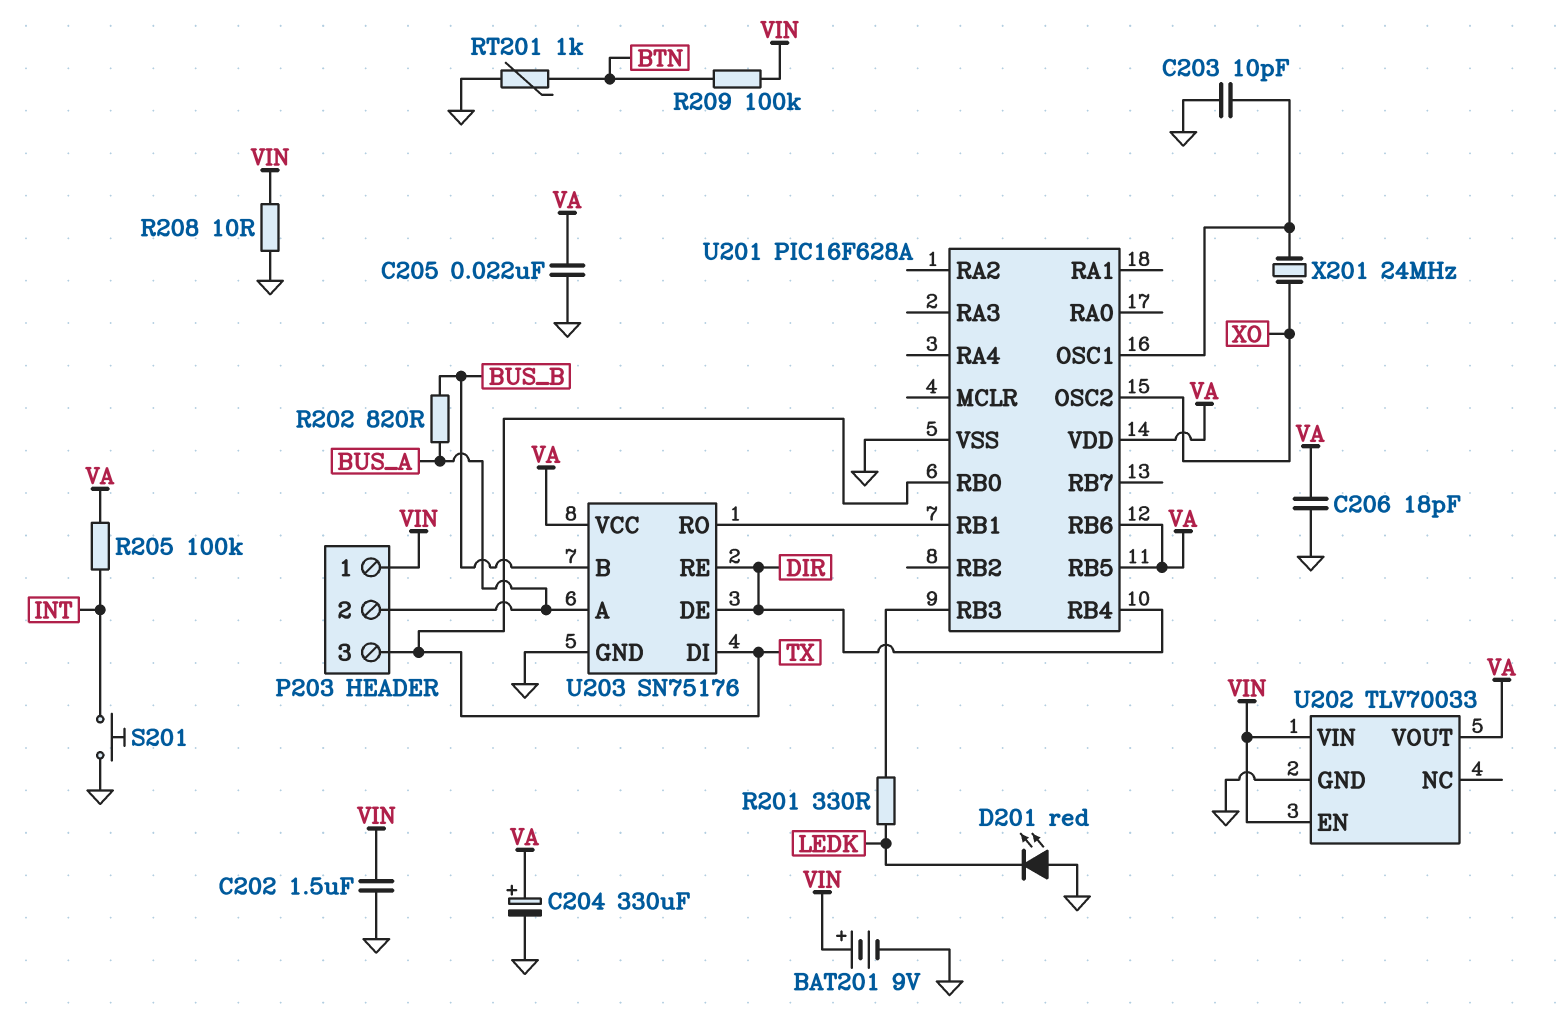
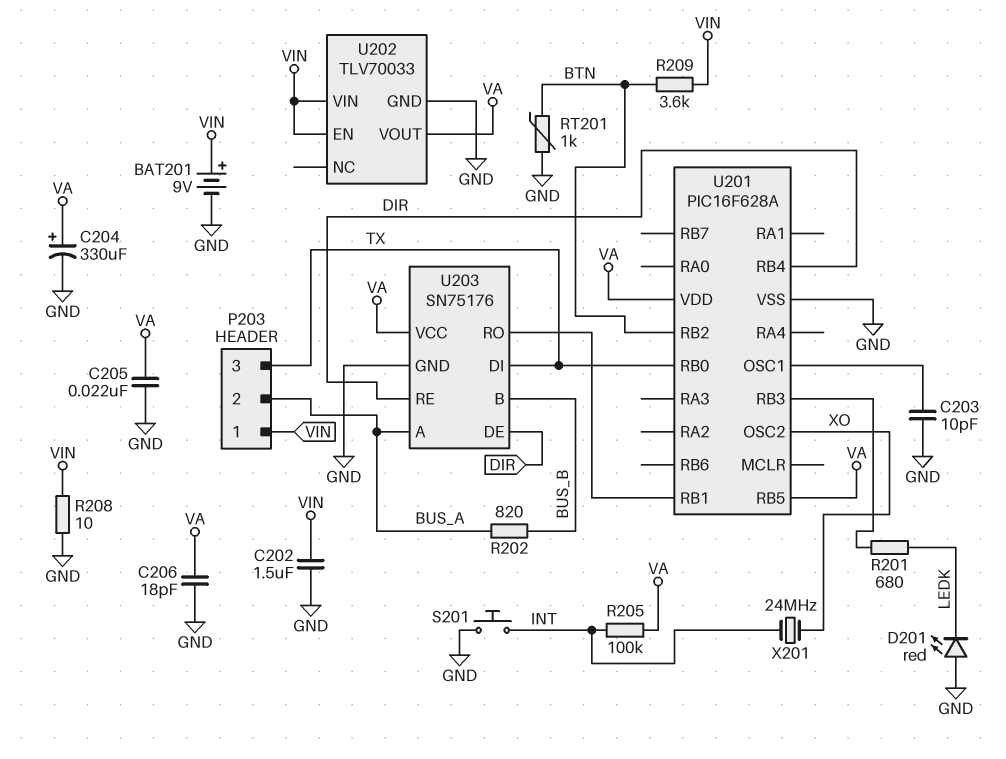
R201: 330 (LEDK, U201/RB3) -> 680 (LEDK, U201/RB3)
R209: 100k (BTN, VIN) -> 3.6k (BTN, VIN)
U201 pin RB2: none -> BTN
U201 pin RB6: VA -> none
X201: 24MHz (U201/OSC1, XO) -> 24MHz (INT, XO)

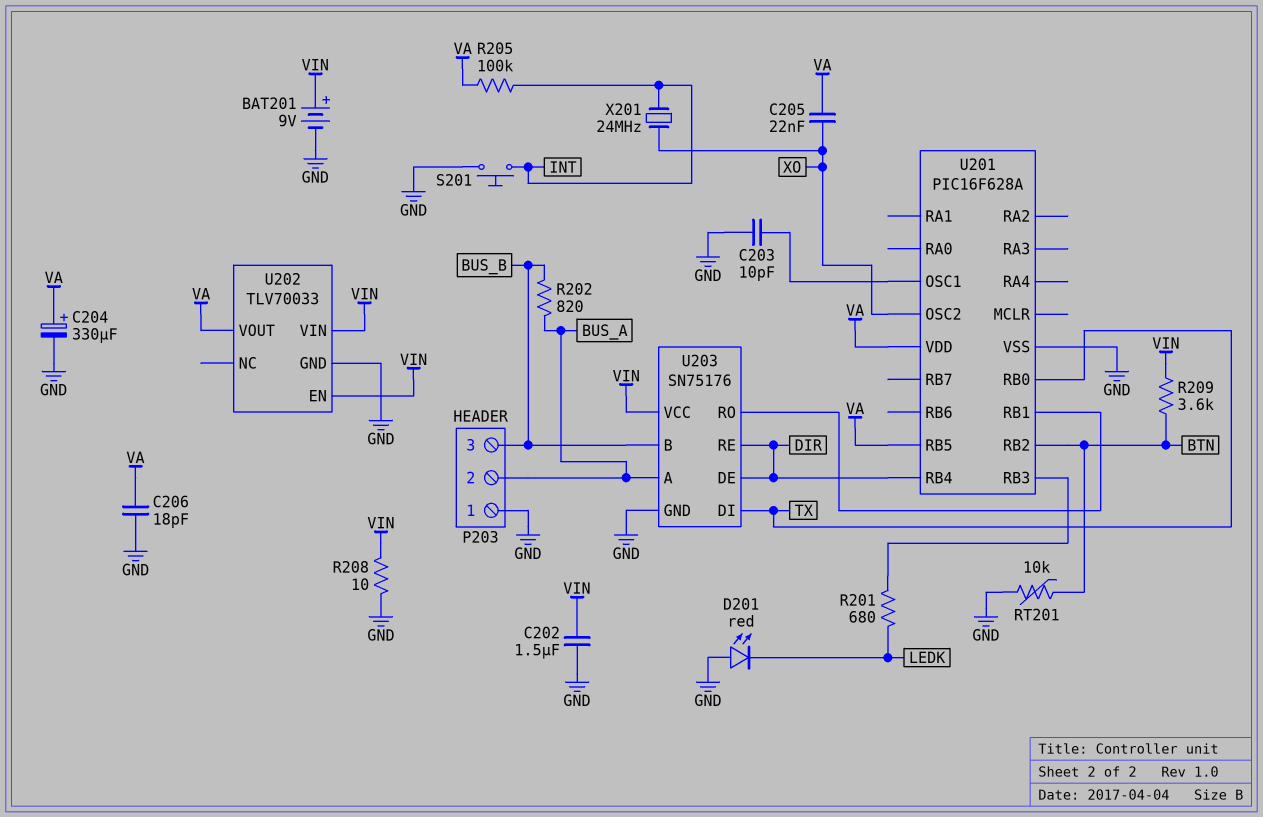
C205: 22nF (GND, VA) -> 22nF (VA, XO)
P203 pin 1: VIN -> GND
P203 pin 3: TX -> BUS_B
RT201: 1k (BTN, GND) -> 10k (BTN, GND)
U203 pin VCC: VA -> VIN

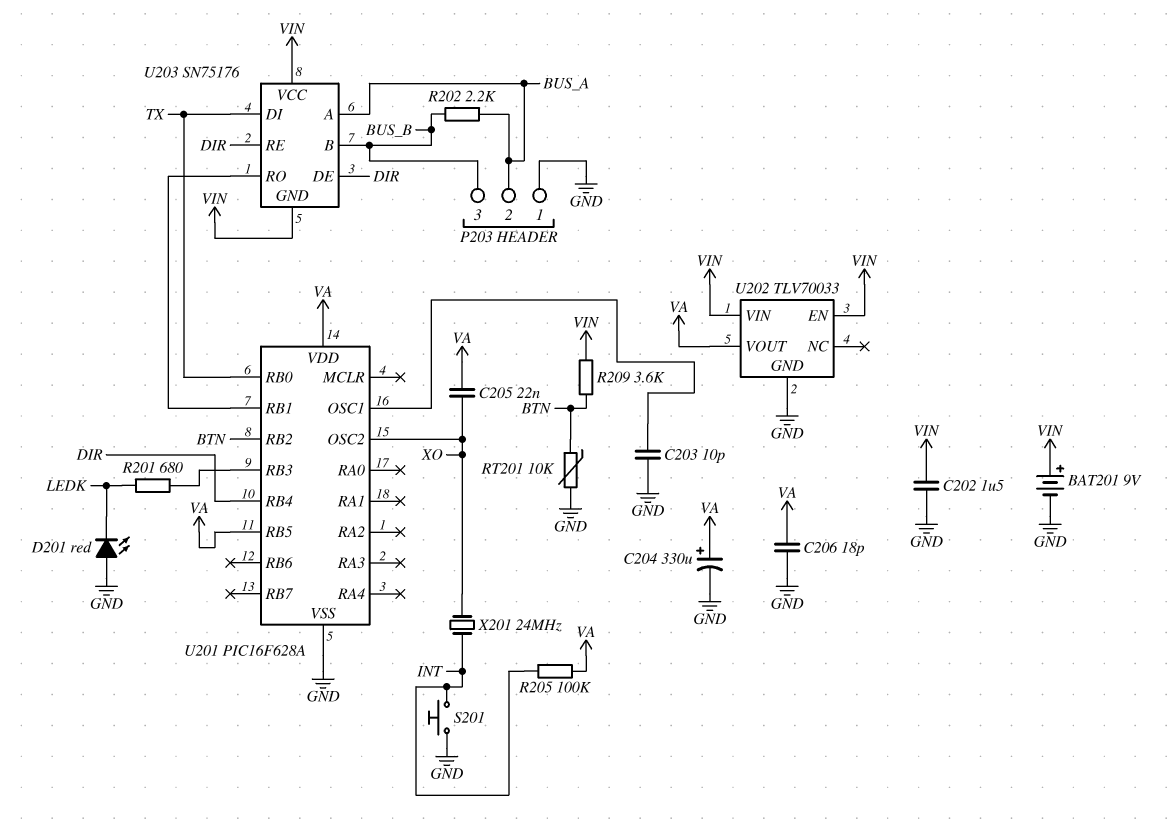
R202: 820 (BUS_A, BUS_B) -> 2.2k (BUS_A, BUS_B)
R208: 10 (GND, VIN) -> none
U203 pin GND: GND -> VIN

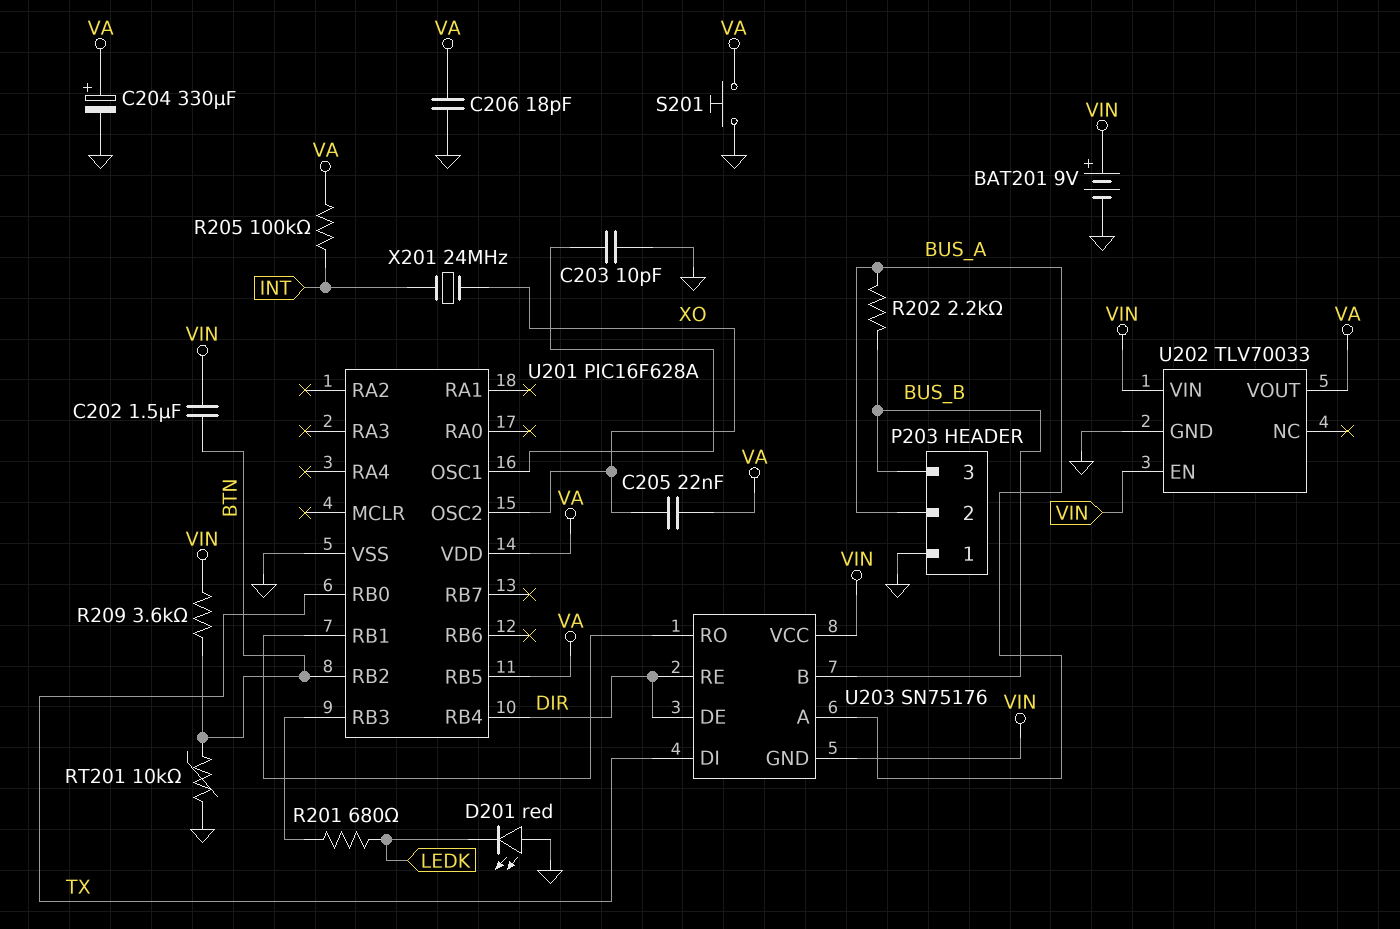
C202: 1.5uF (GND, VIN) -> 1.5uF (BTN, VIN)
S201: button (GND, INT) -> button (GND, VA)

